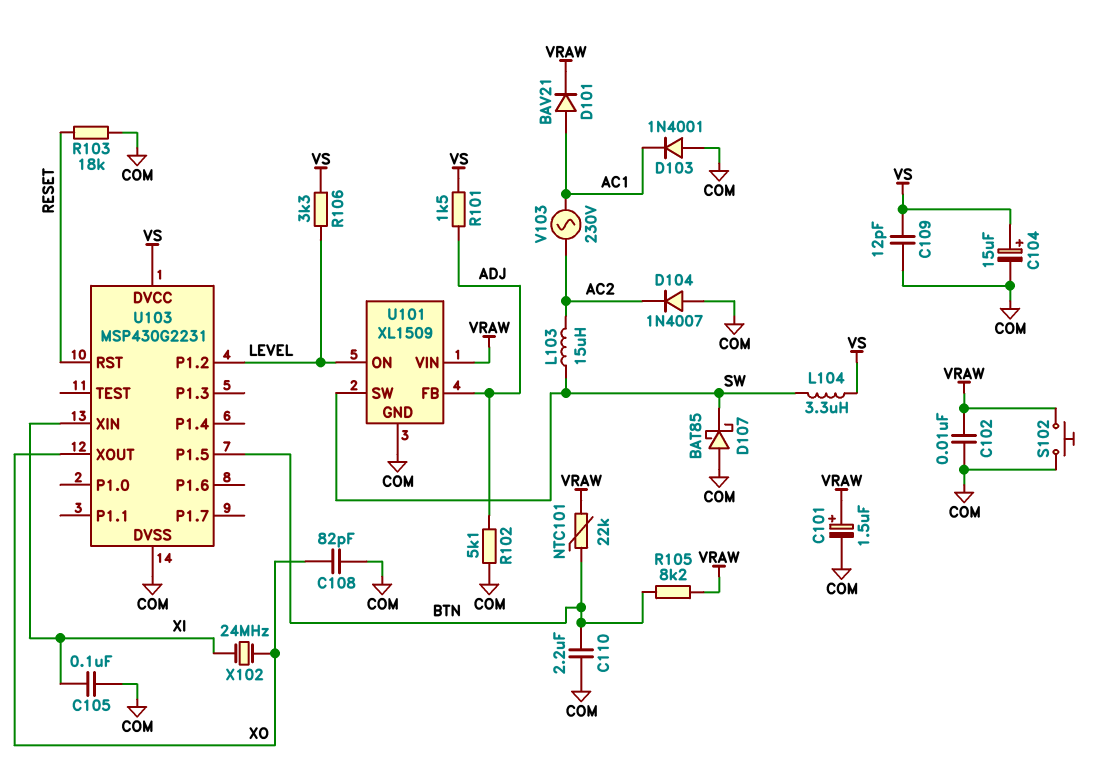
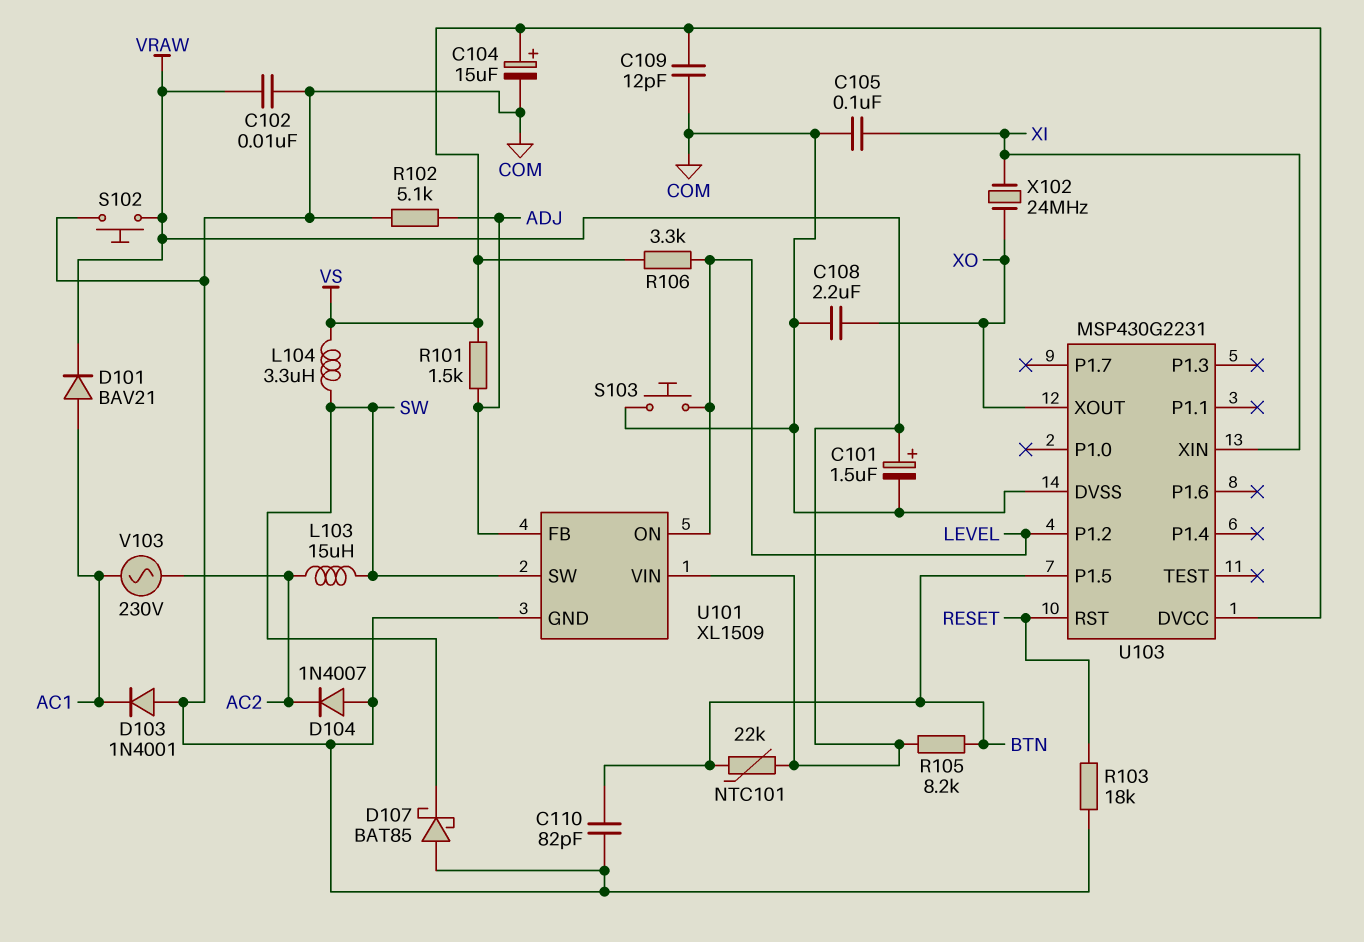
C108: 82pF (COM, XO) -> 2.2uF (COM, XO)
C110: 2.2uF (BTN, COM) -> 82pF (BTN, COM)
S103: none -> button (COM, LEVEL)

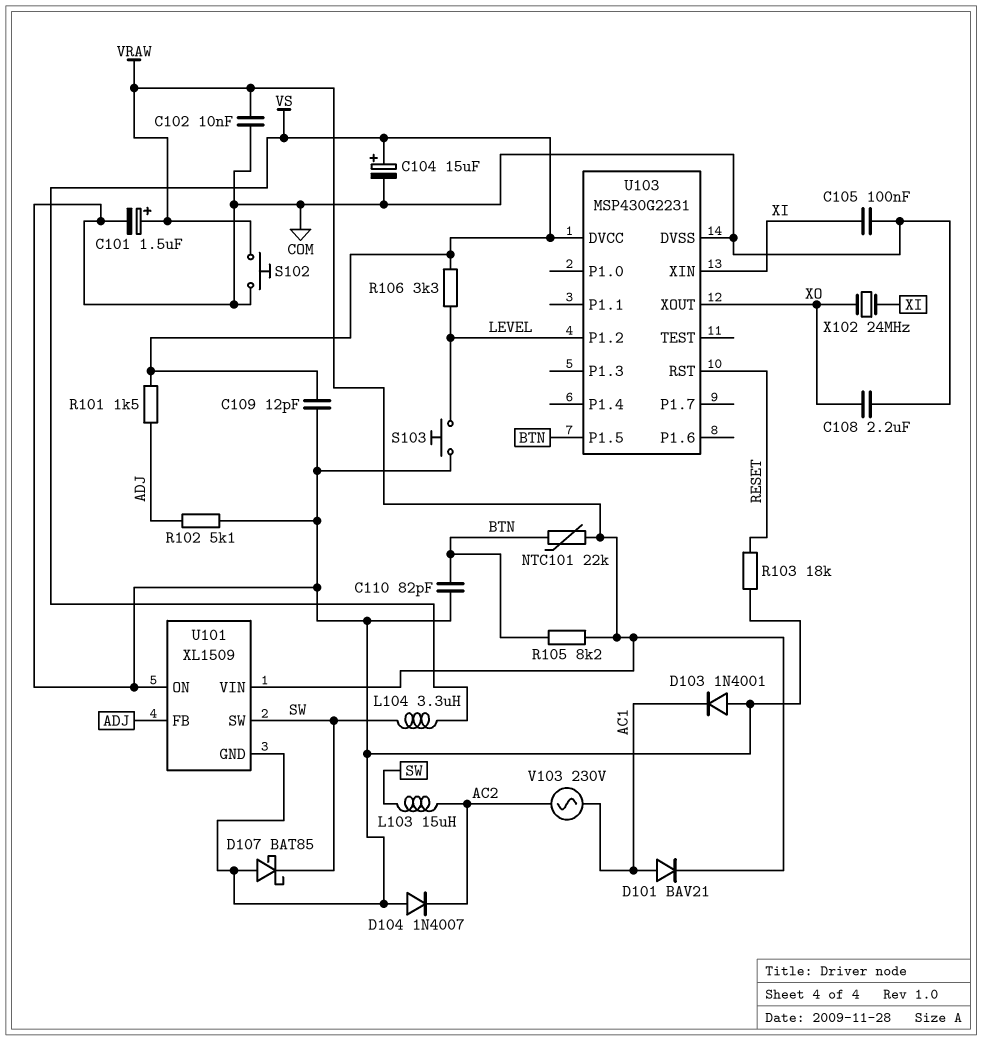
U101 pin ON: LEVEL -> COM

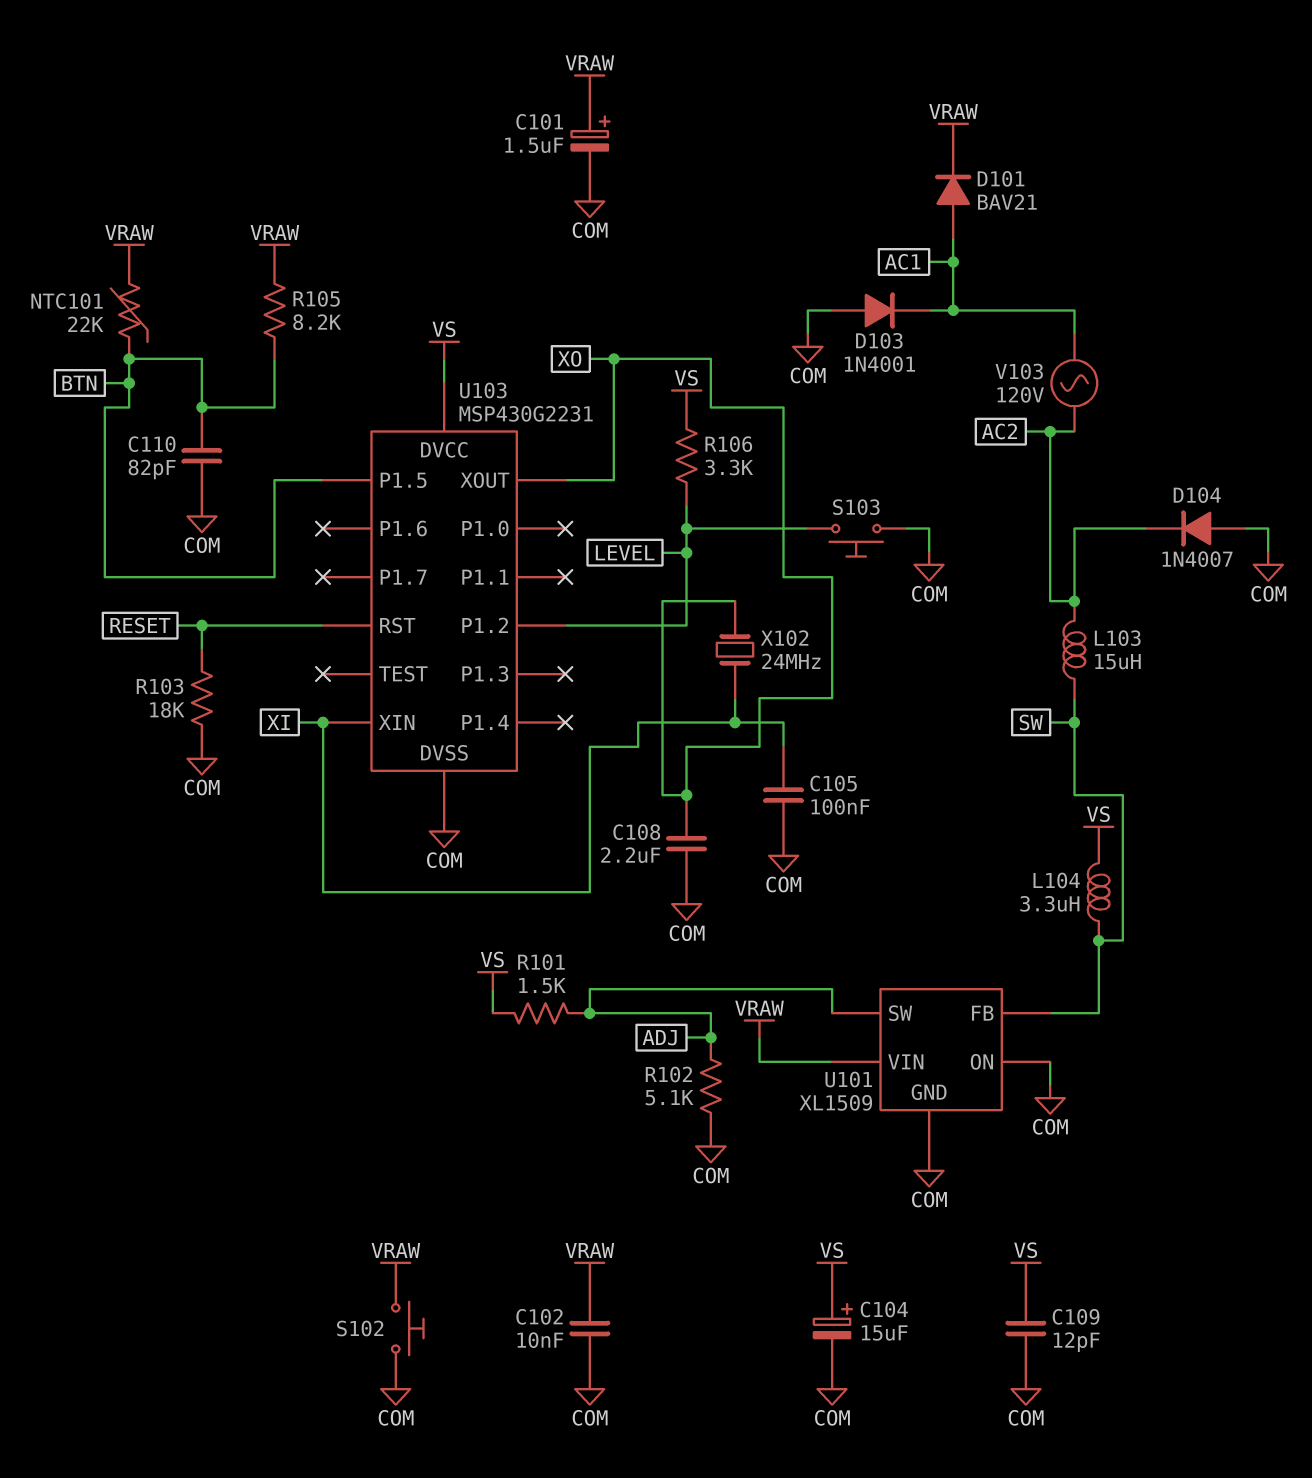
D107: schottky BAT85 (A COM, K SW) -> none
U101 pin FB: ADJ -> SW
U101 pin SW: SW -> ADJ
V103: AC 230V (AC1, AC2) -> AC 120V (AC1, AC2)

